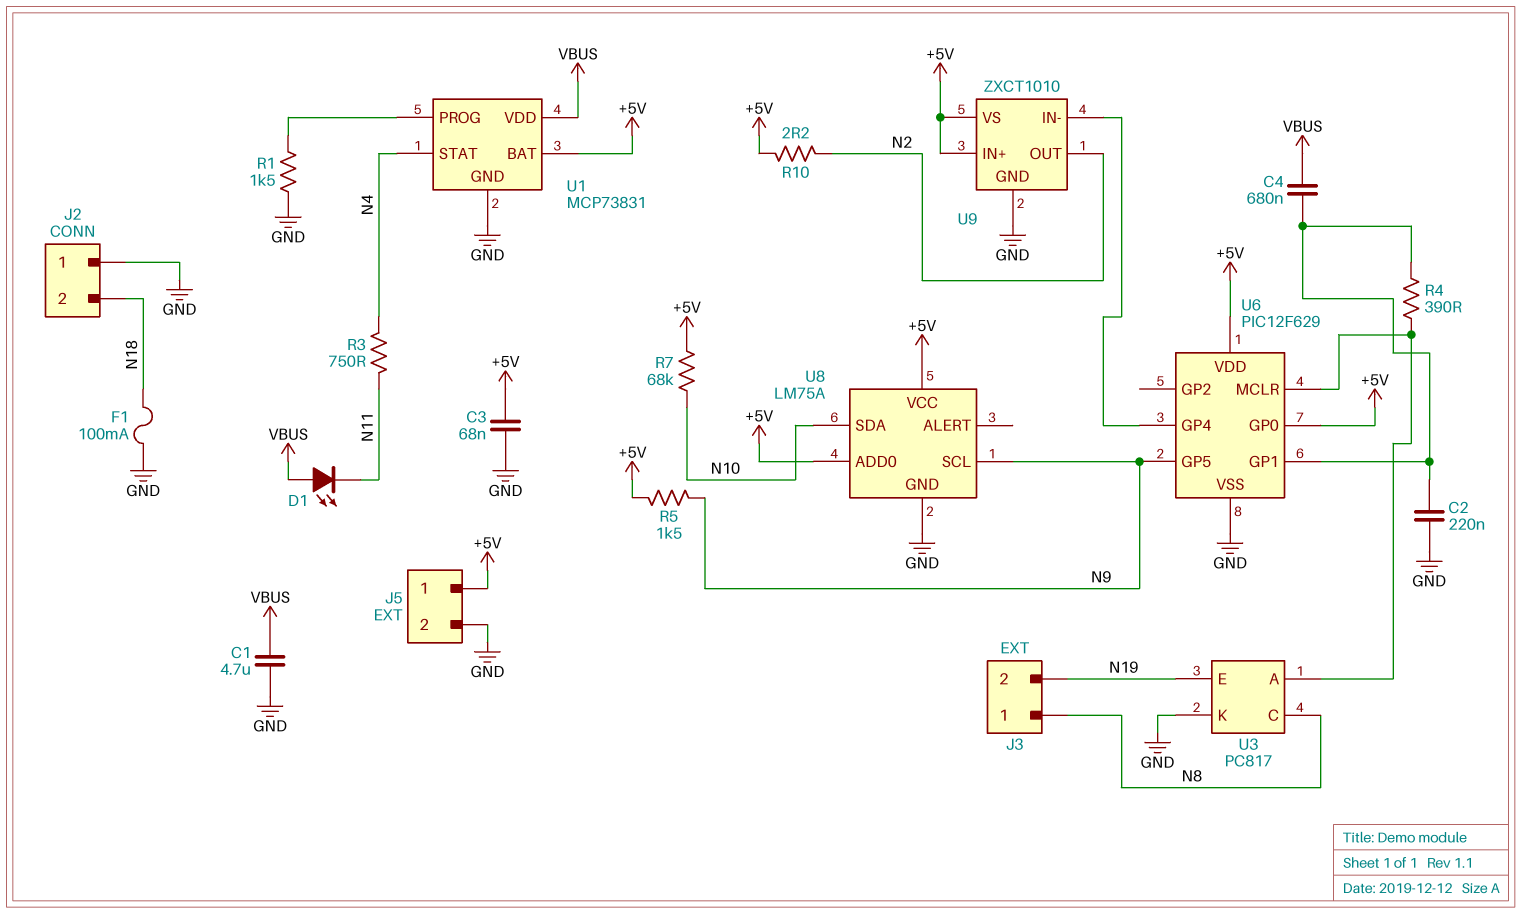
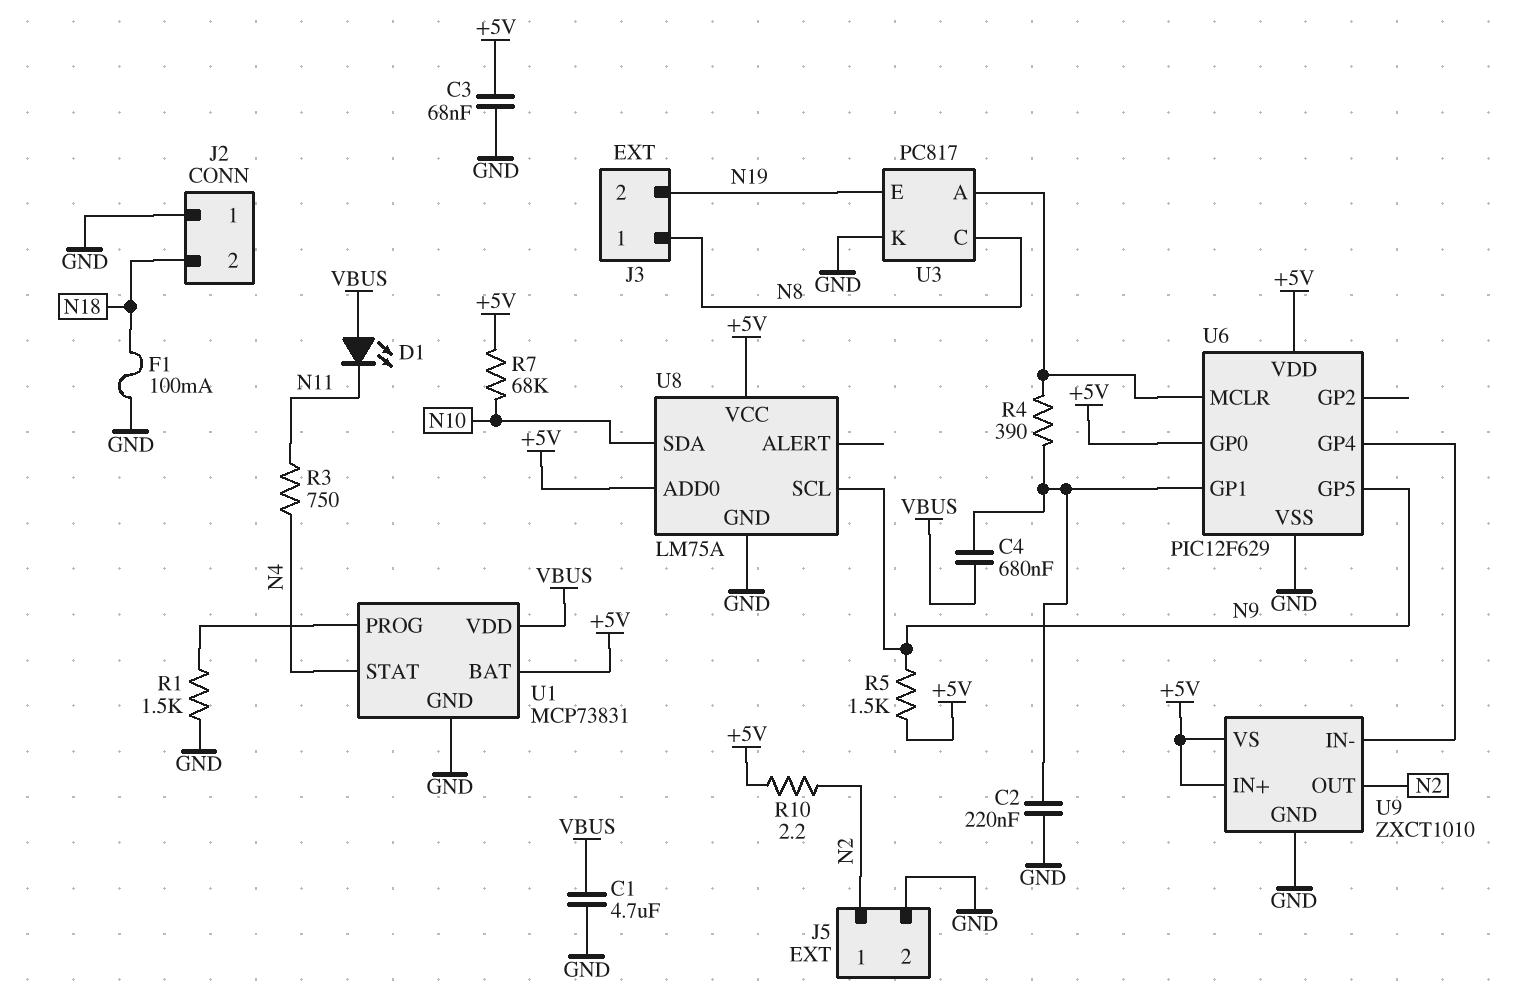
J5 pin 1: +5V -> N2

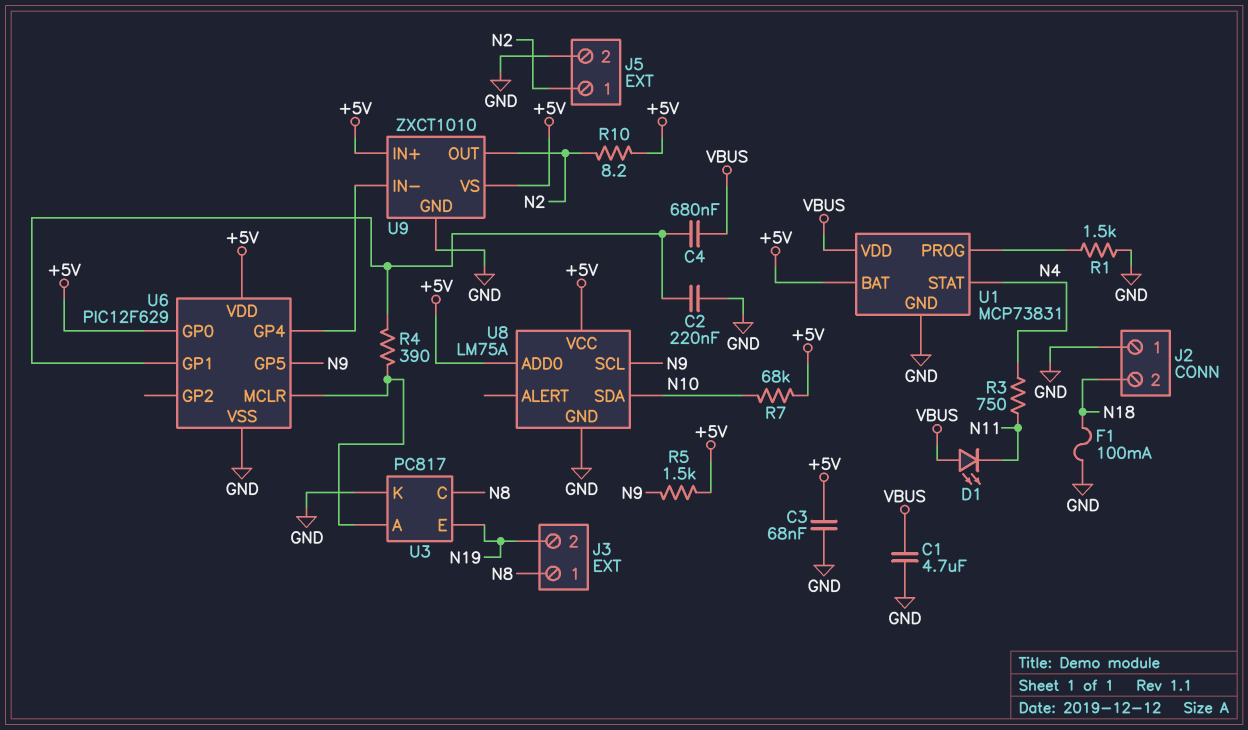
R10: 2.2 (+5V, N2) -> 8.2 (+5V, N2)

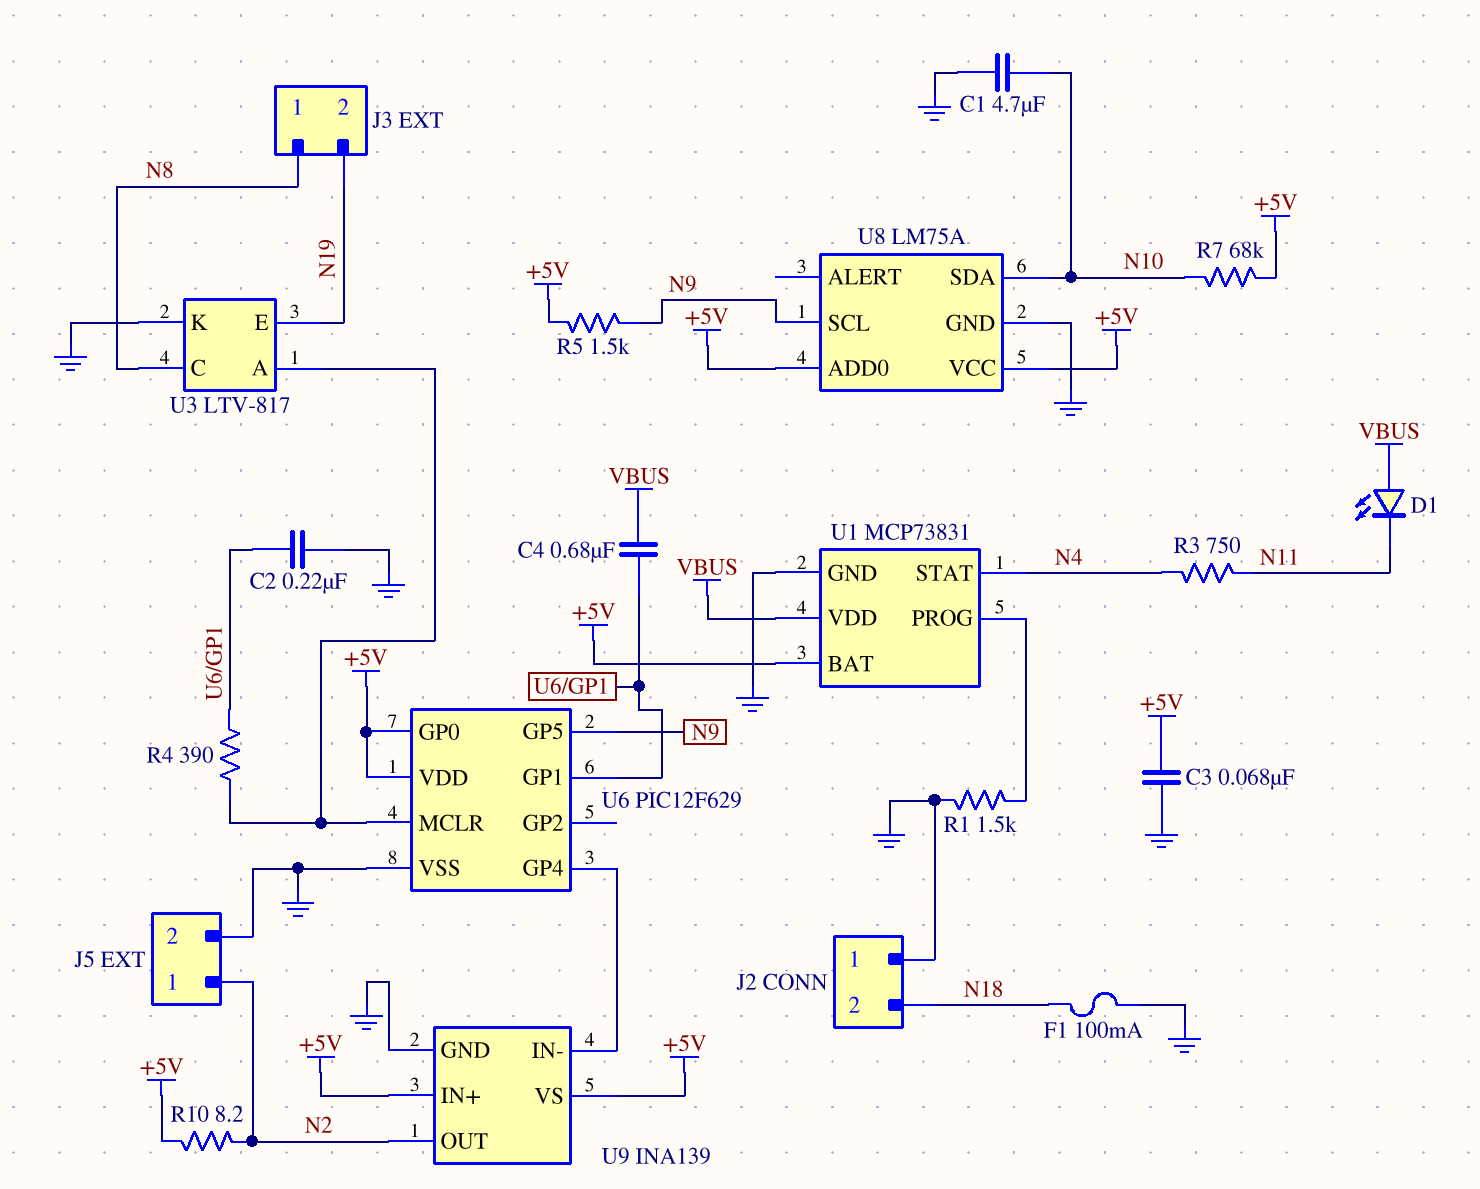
C1: 4.7uF (GND, VBUS) -> 4.7uF (GND, N10)
U3: PC817 -> LTV-817
U9: ZXCT1010 -> INA139

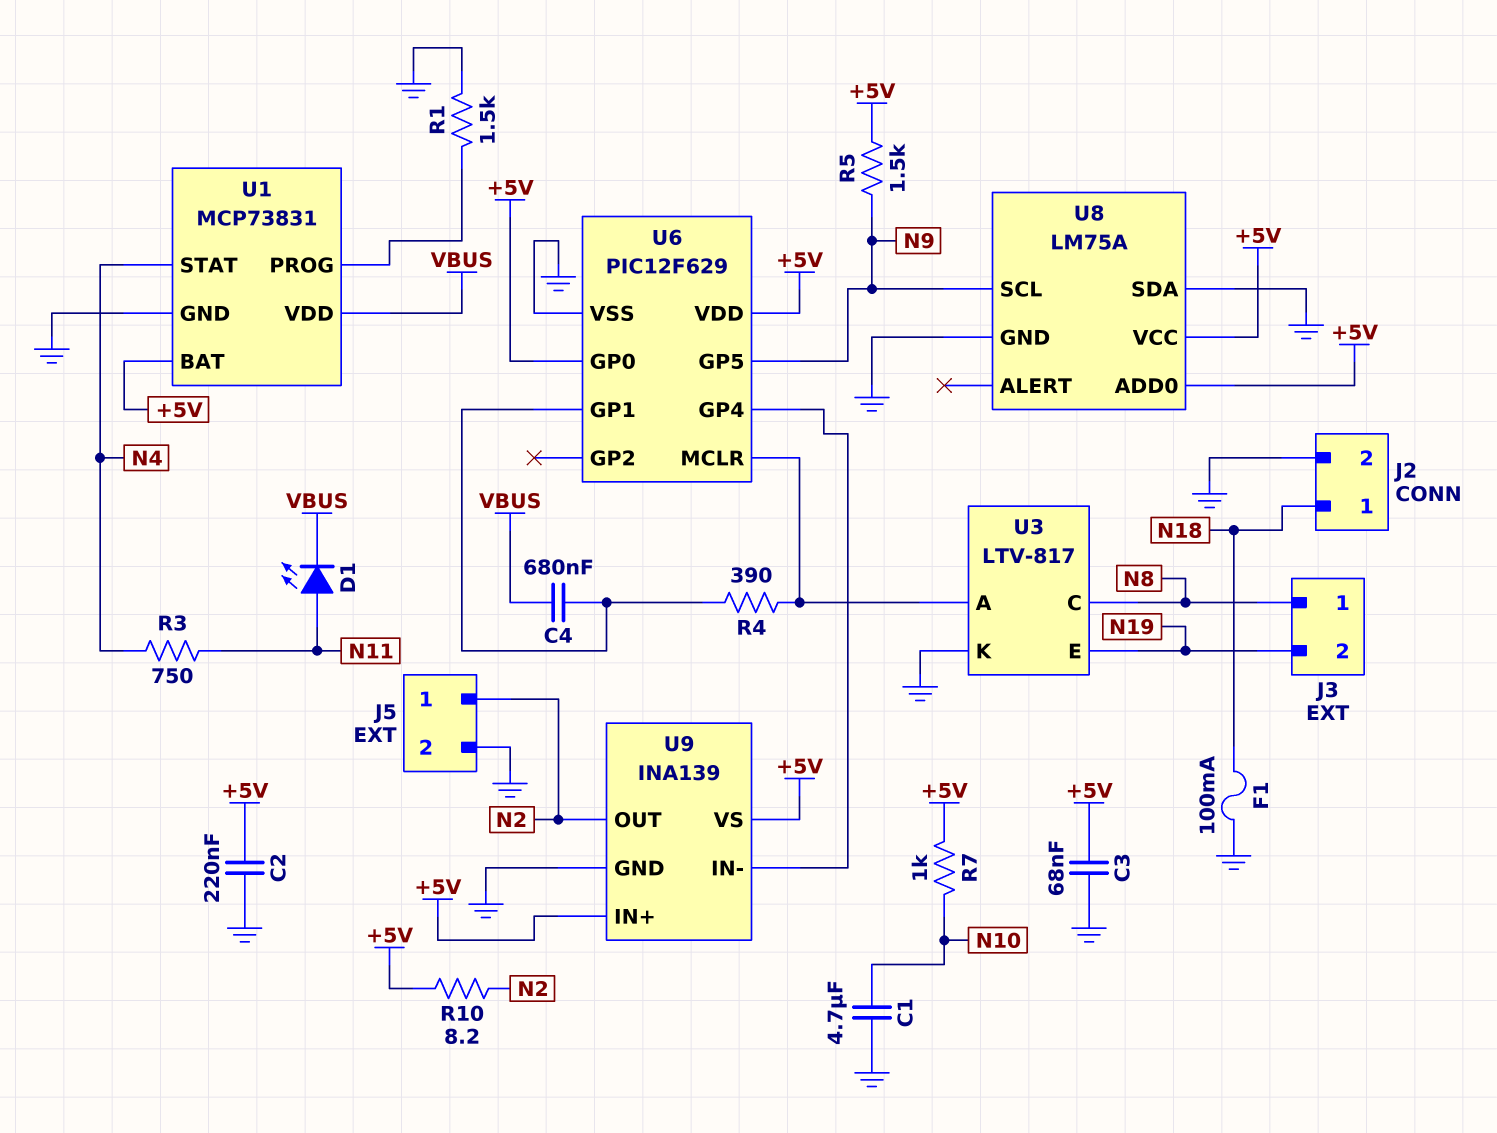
C2: 220nF (GND, U6/GP1) -> 220nF (+5V, GND)
D1: LED (A VBUS, K N11) -> LED (A N11, K VBUS)
J2 pin 1: GND -> N18
J2 pin 2: N18 -> GND
R7: 68k (+5V, N10) -> 1k (+5V, N10)
U8 pin SDA: N10 -> GND

